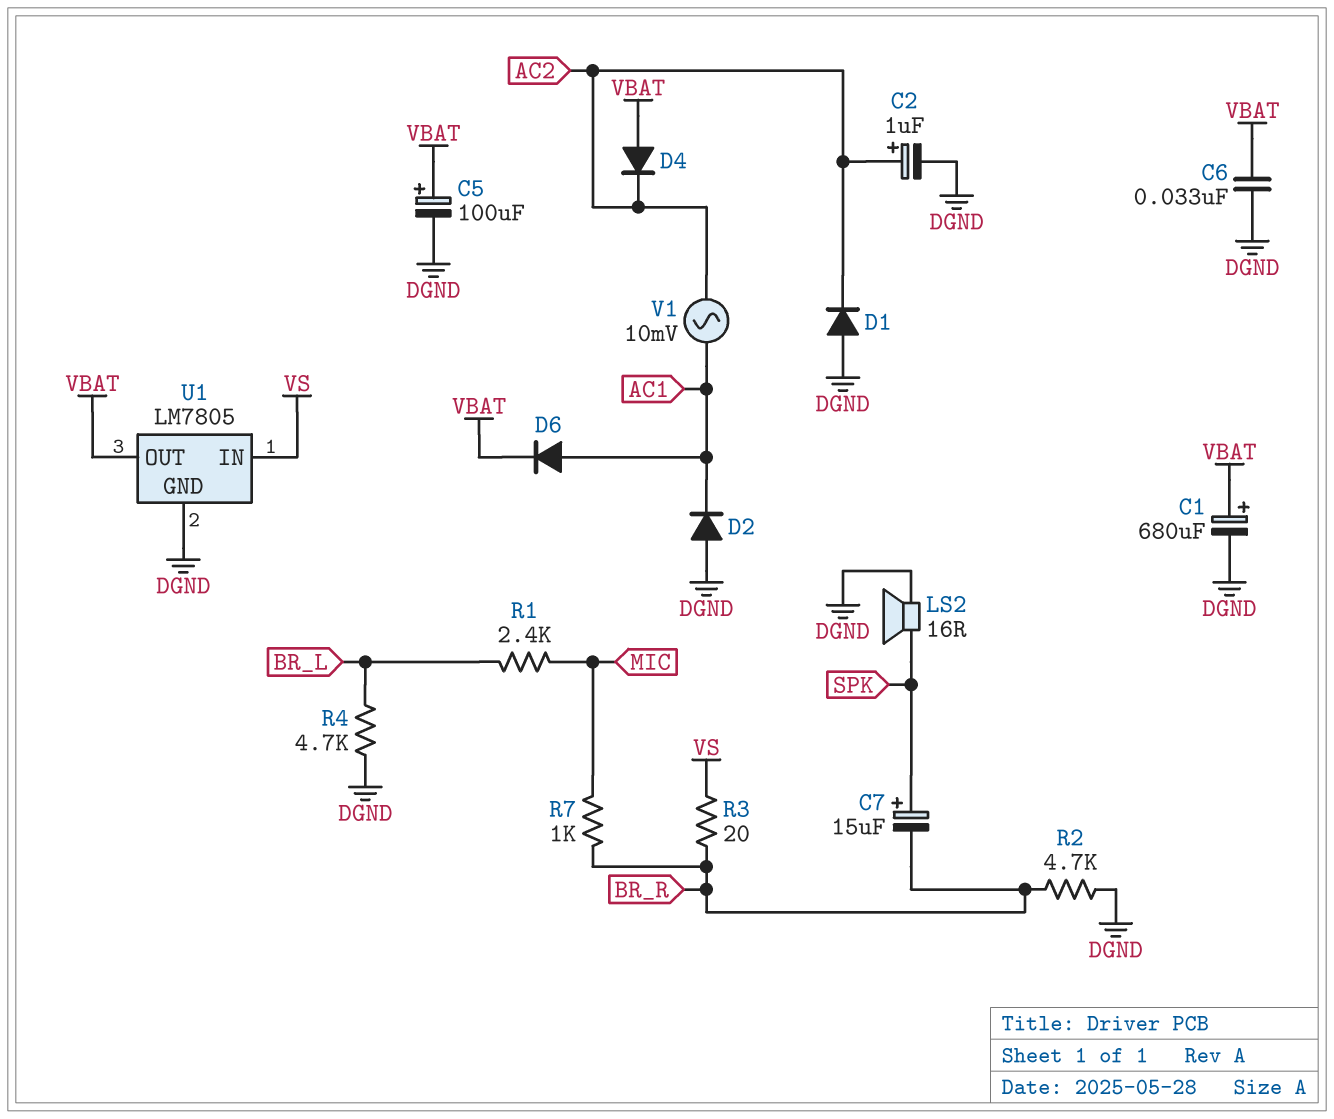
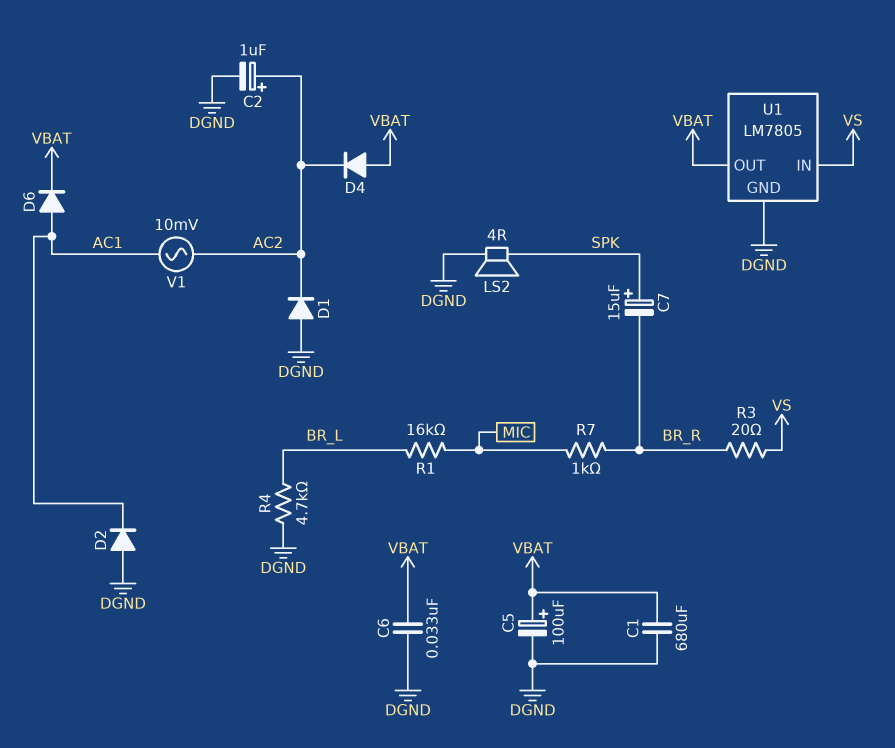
C1: 680uF (plus VBAT, minus DGND) -> 680uF (DGND, VBAT)
LS2: speaker 16R (DGND, SPK) -> speaker 4R (DGND, SPK)
R1: 2.4k (BR_L, MIC) -> 16k (BR_L, MIC)
R2: 4.7k (BR_R, DGND) -> none

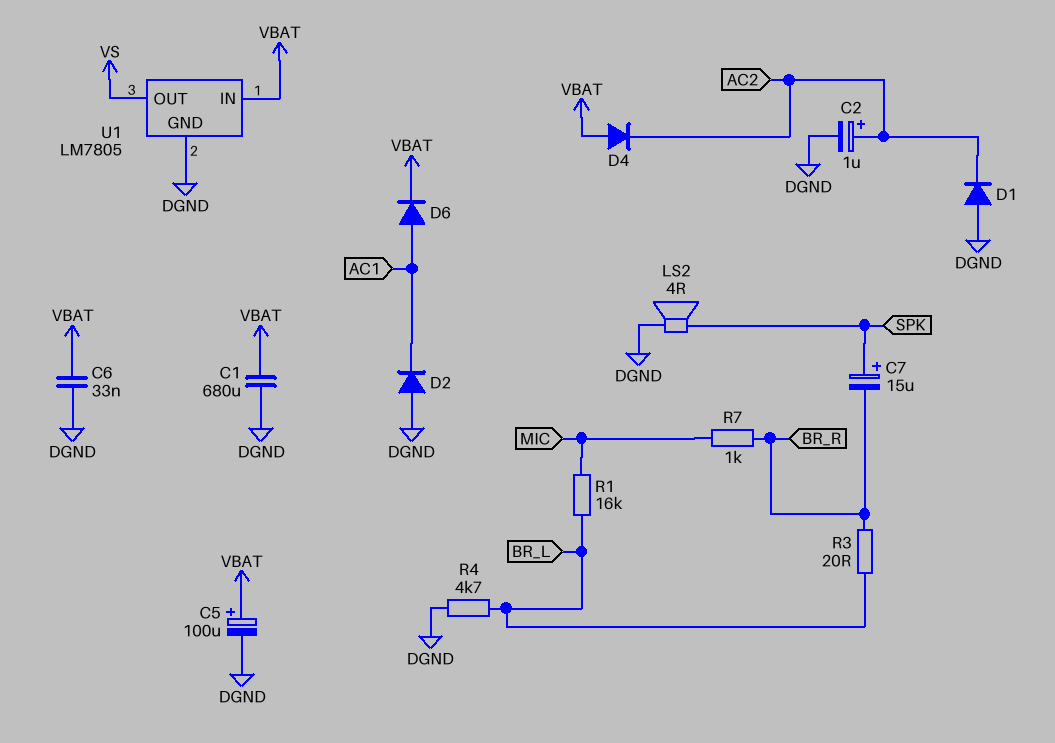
R3: 20 (BR_R, VS) -> 20 (BR_L, BR_R)
U1 pin IN: VS -> VBAT
U1 pin OUT: VBAT -> VS
V1: AC 10mV (AC1, AC2) -> none

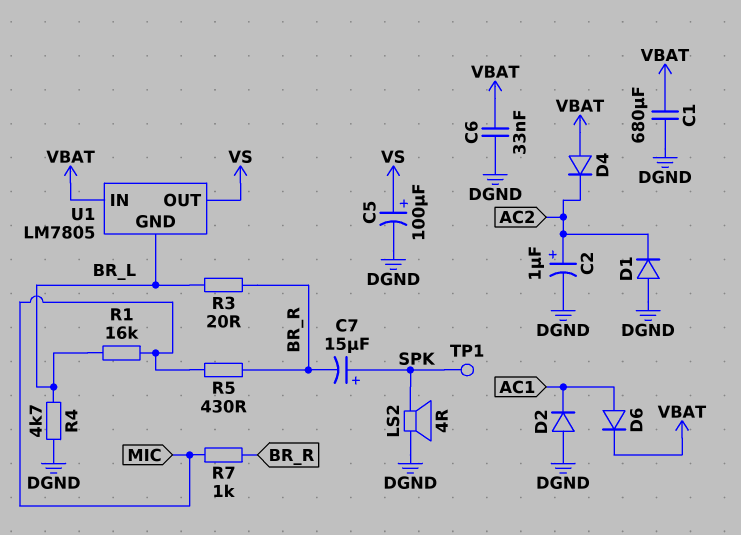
C5: 100uF (plus VBAT, minus DGND) -> 100uF (plus VS, minus DGND)
R5: none -> 430 (BR_R, MIC)
TP1: none -> test point (SPK)
U1 pin GND: DGND -> BR_L

